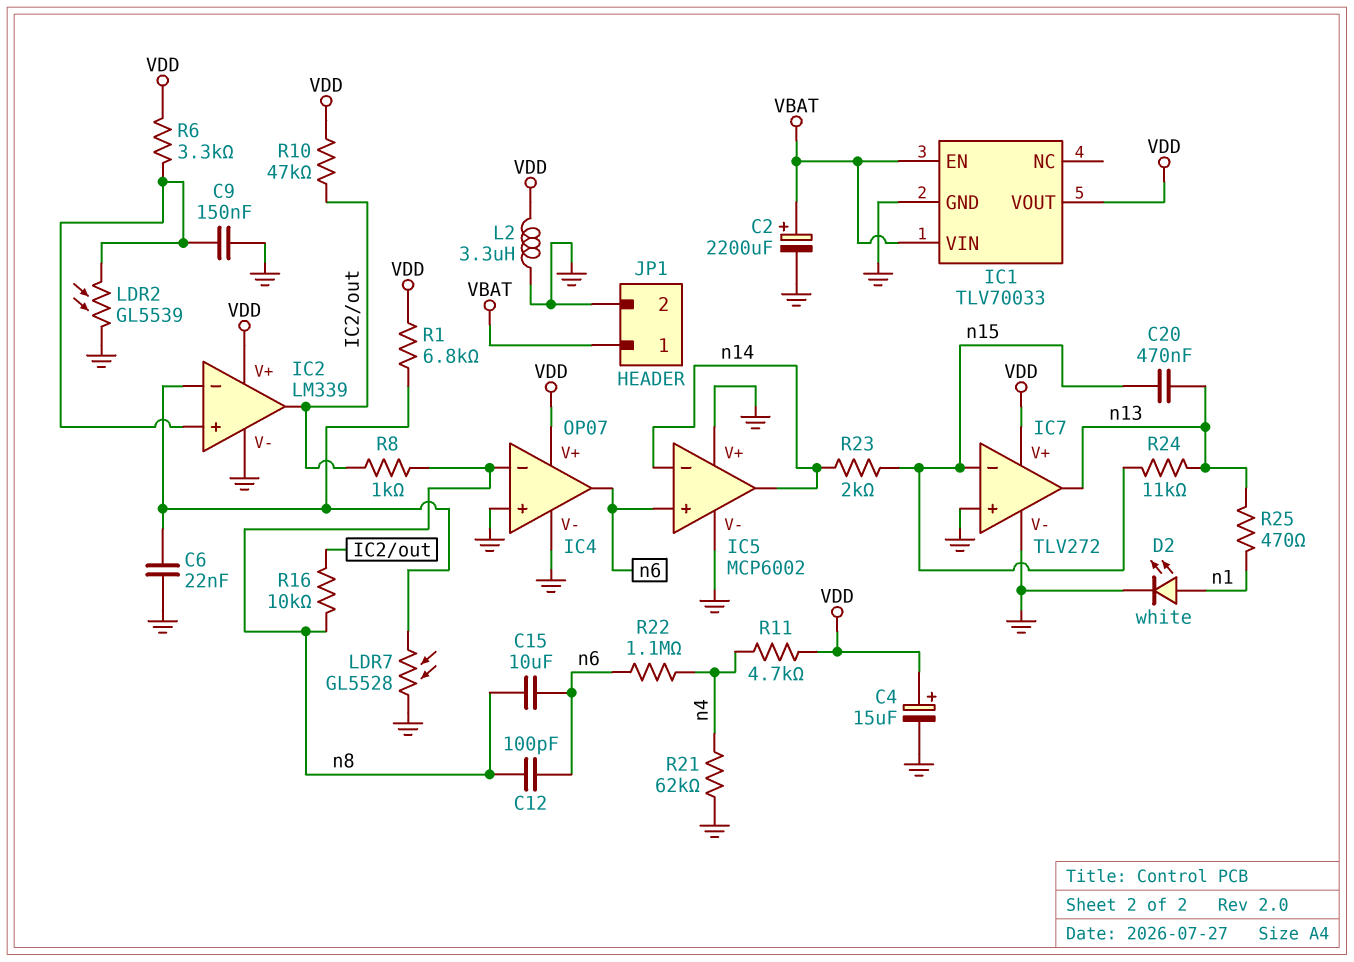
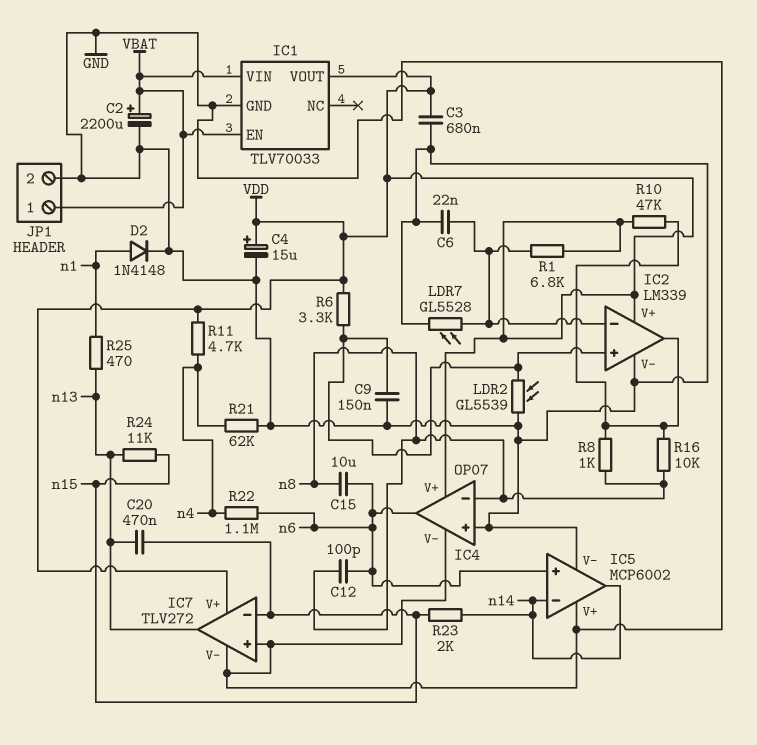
C3: none -> 680nF (GND, VDD)
D2: LED white (A n1, K GND) -> diode 1N4148 (A n1, K GND)
L2: 3.3uH (GND, VDD) -> none

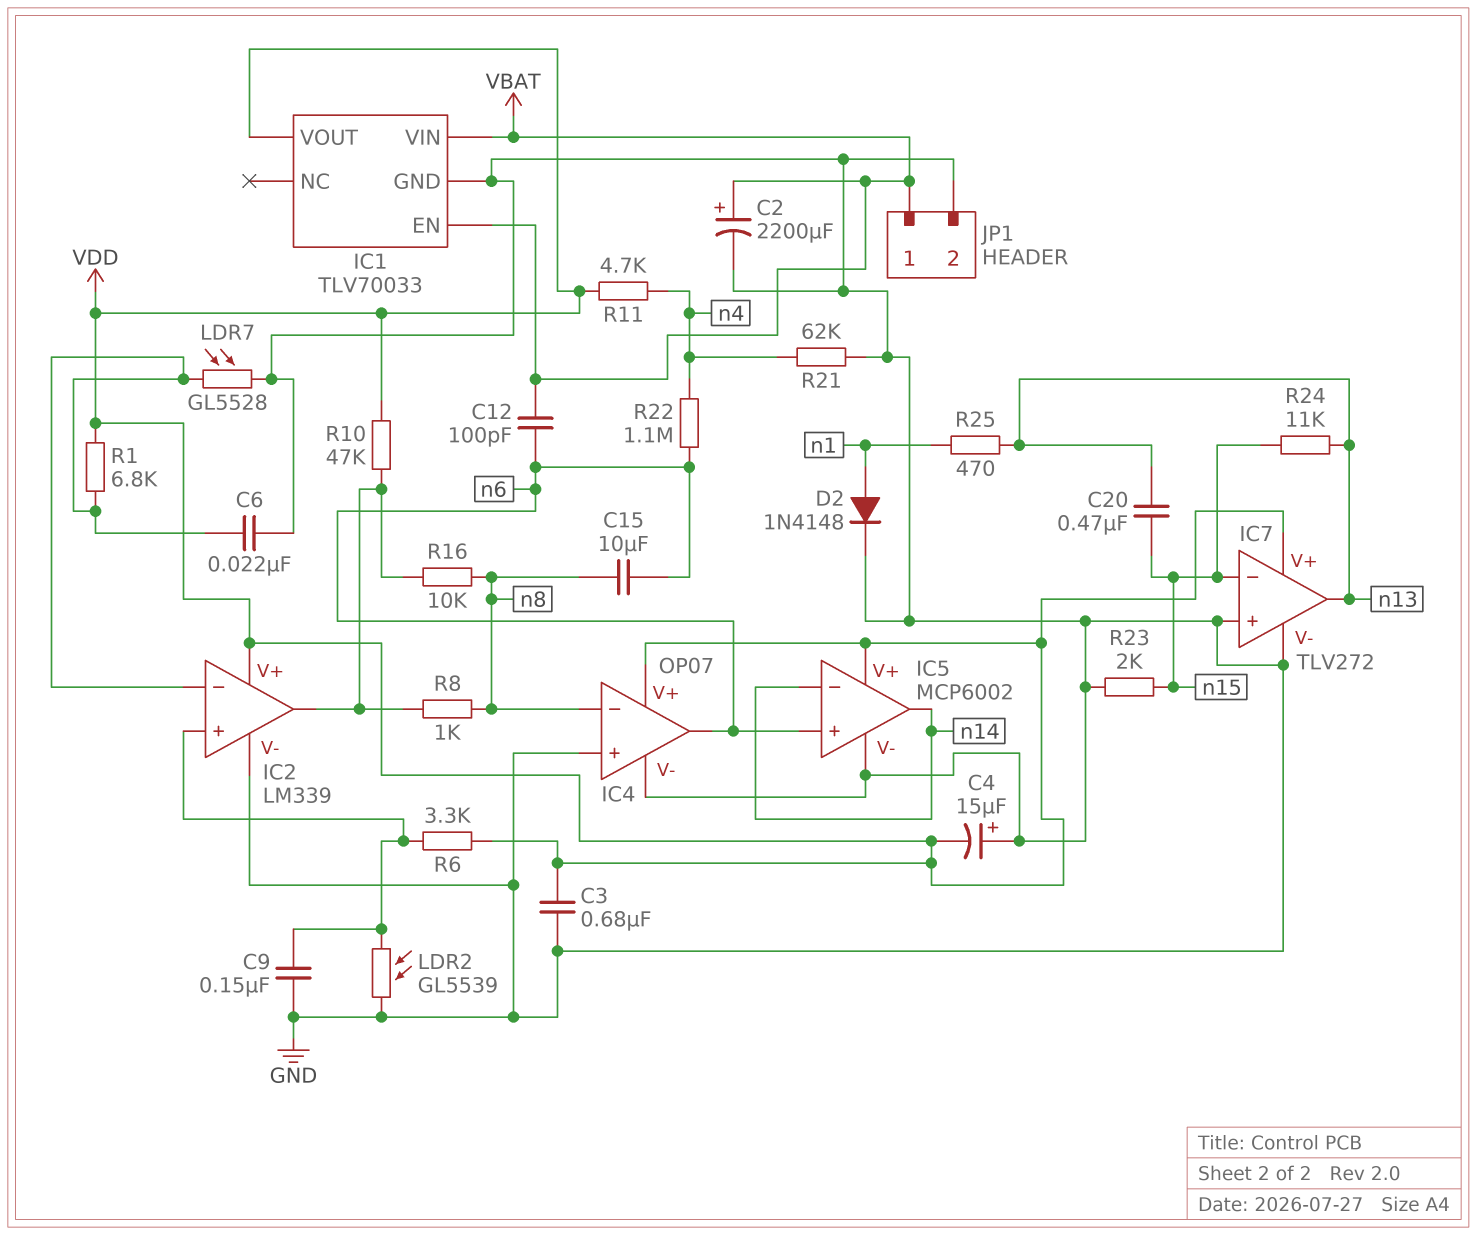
C4: 15uF (plus VDD, minus GND) -> 15uF (plus GND, minus VDD)
C12: 100pF (n6, n8) -> 100pF (VBAT, n6)
IC5 pin V+: GND -> VDD
R23: 2k (n14, n15) -> 2k (GND, n15)

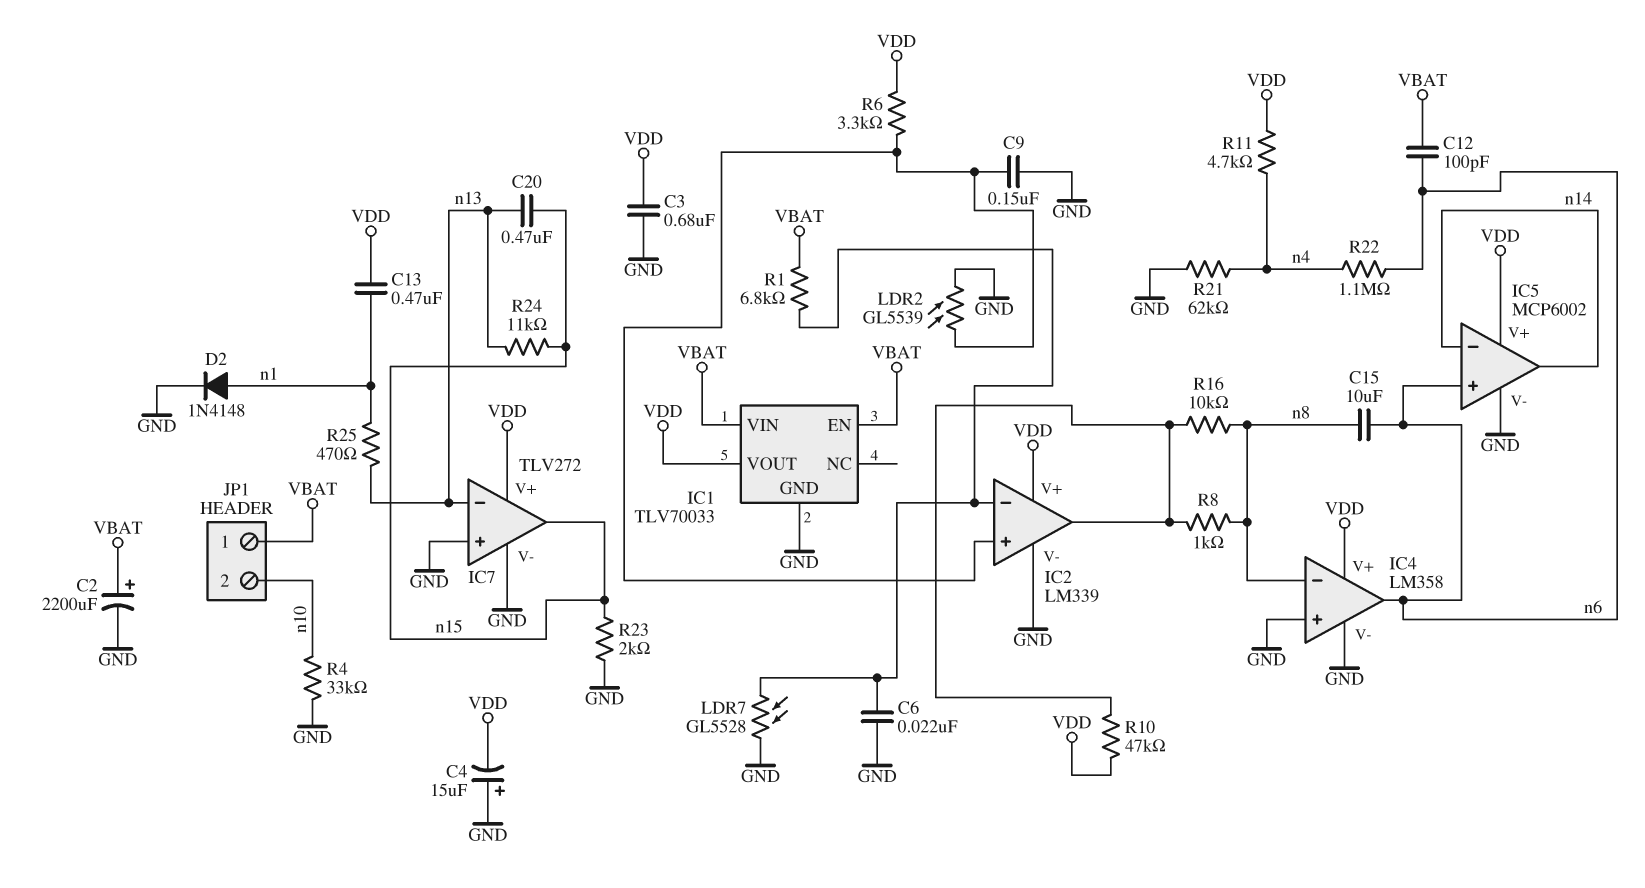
C13: none -> 470nF (VDD, n1)
IC4: OP07 -> LM358
IC7 pin in-: n15 -> n13
IC7 pin out: n13 -> n15
JP1 pin 2: GND -> n10
R1: 6.8k (IC2/in-, VDD) -> 6.8k (IC2/in-, VBAT)
R4: none -> 33k (GND, n10)

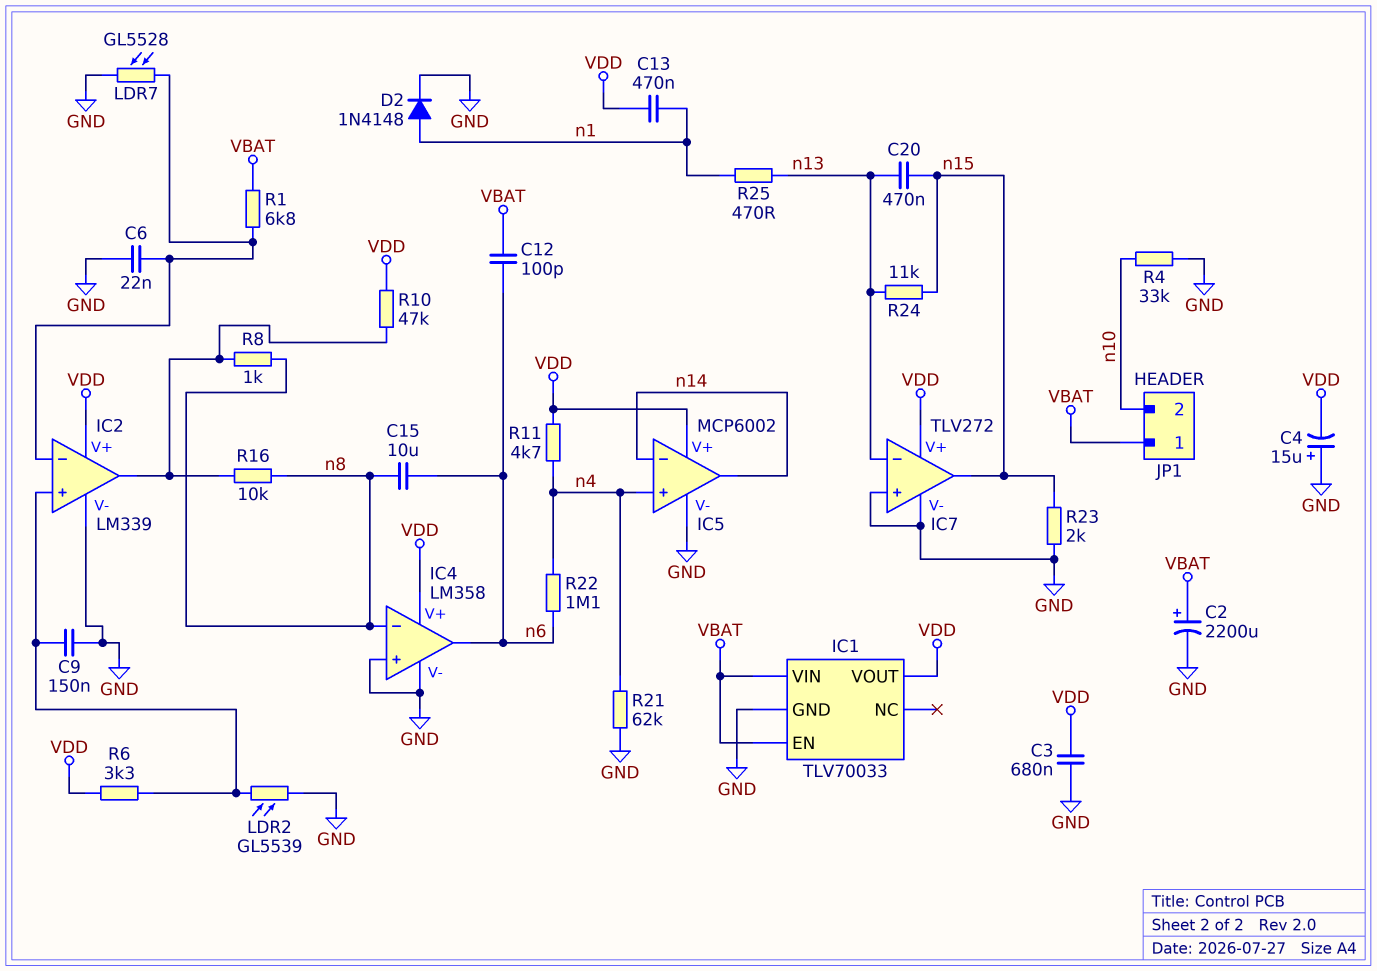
IC5 pin in+: n6 -> n4

